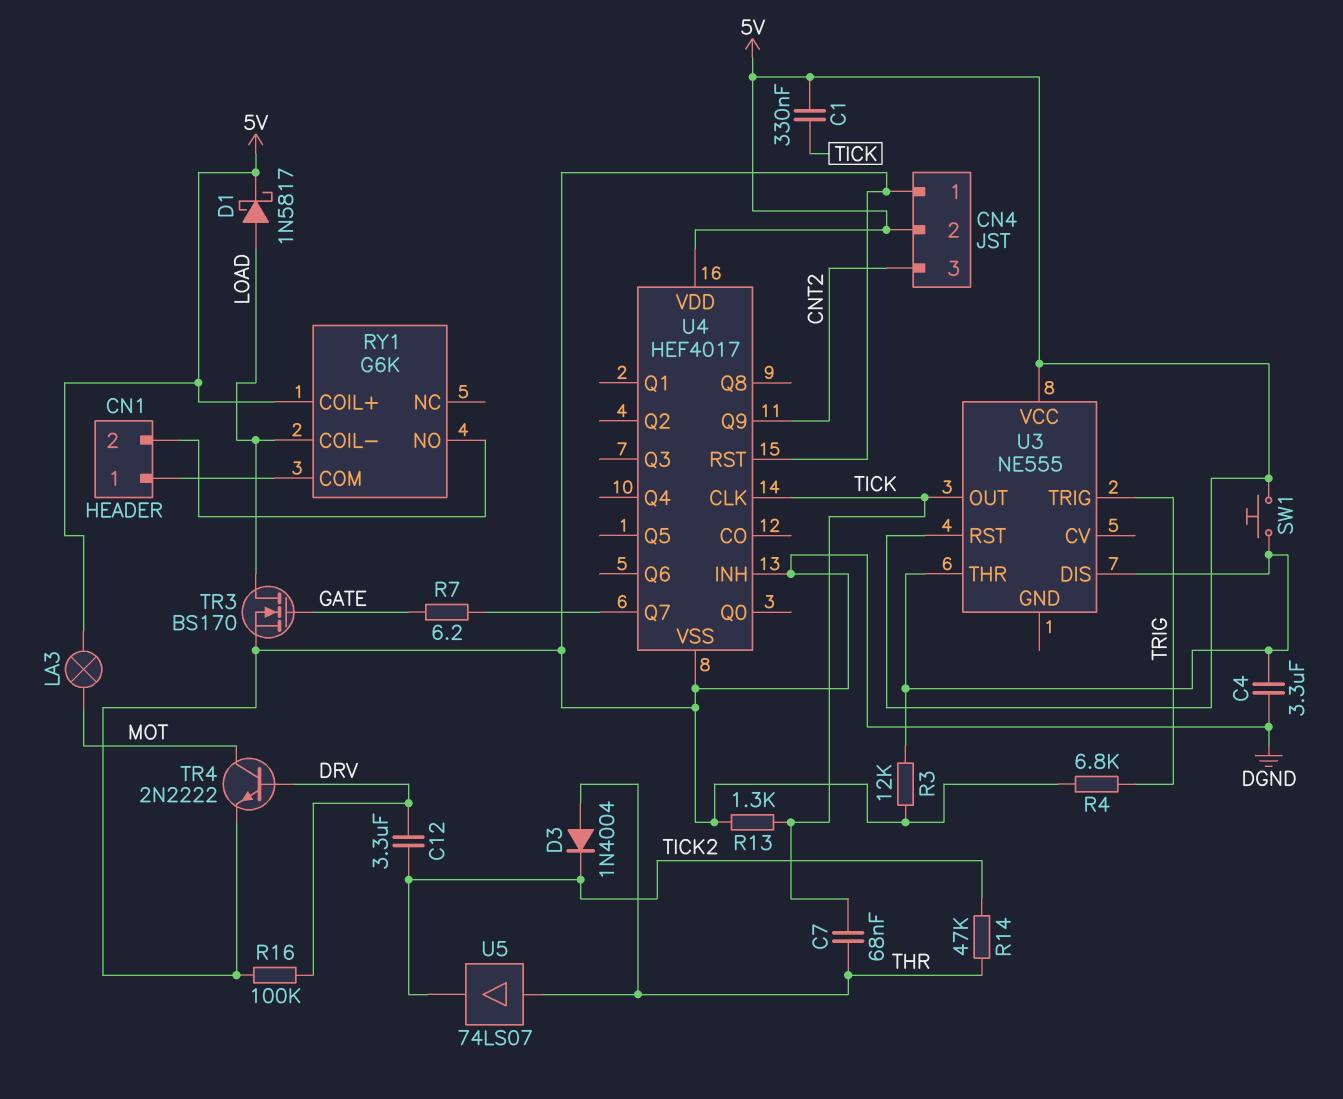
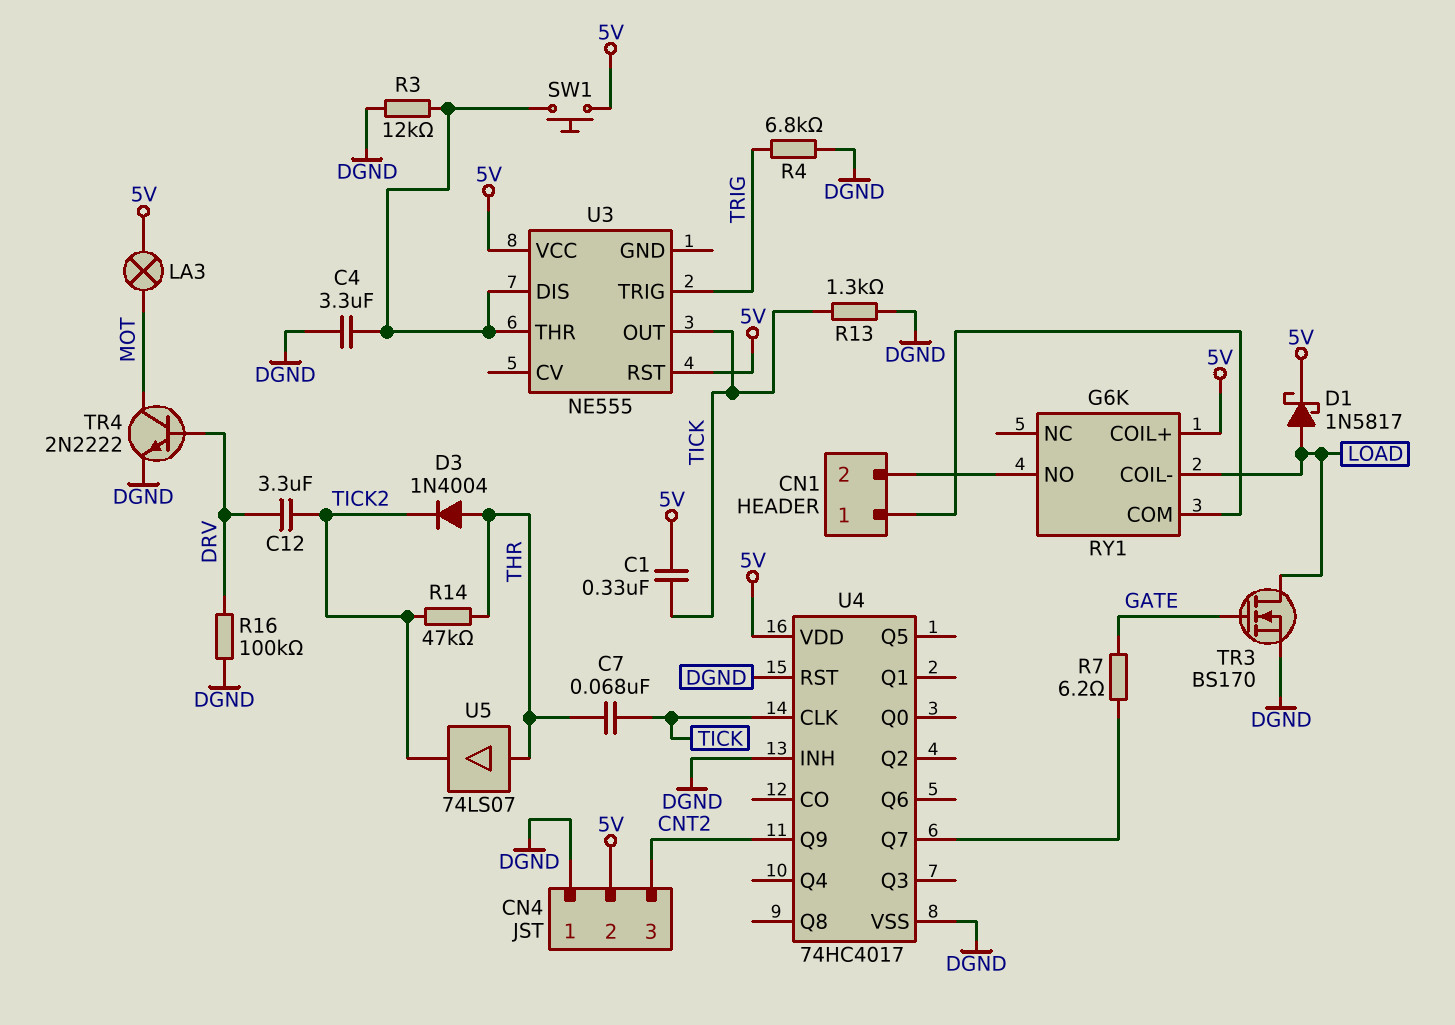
U4: HEF4017 -> 74HC4017

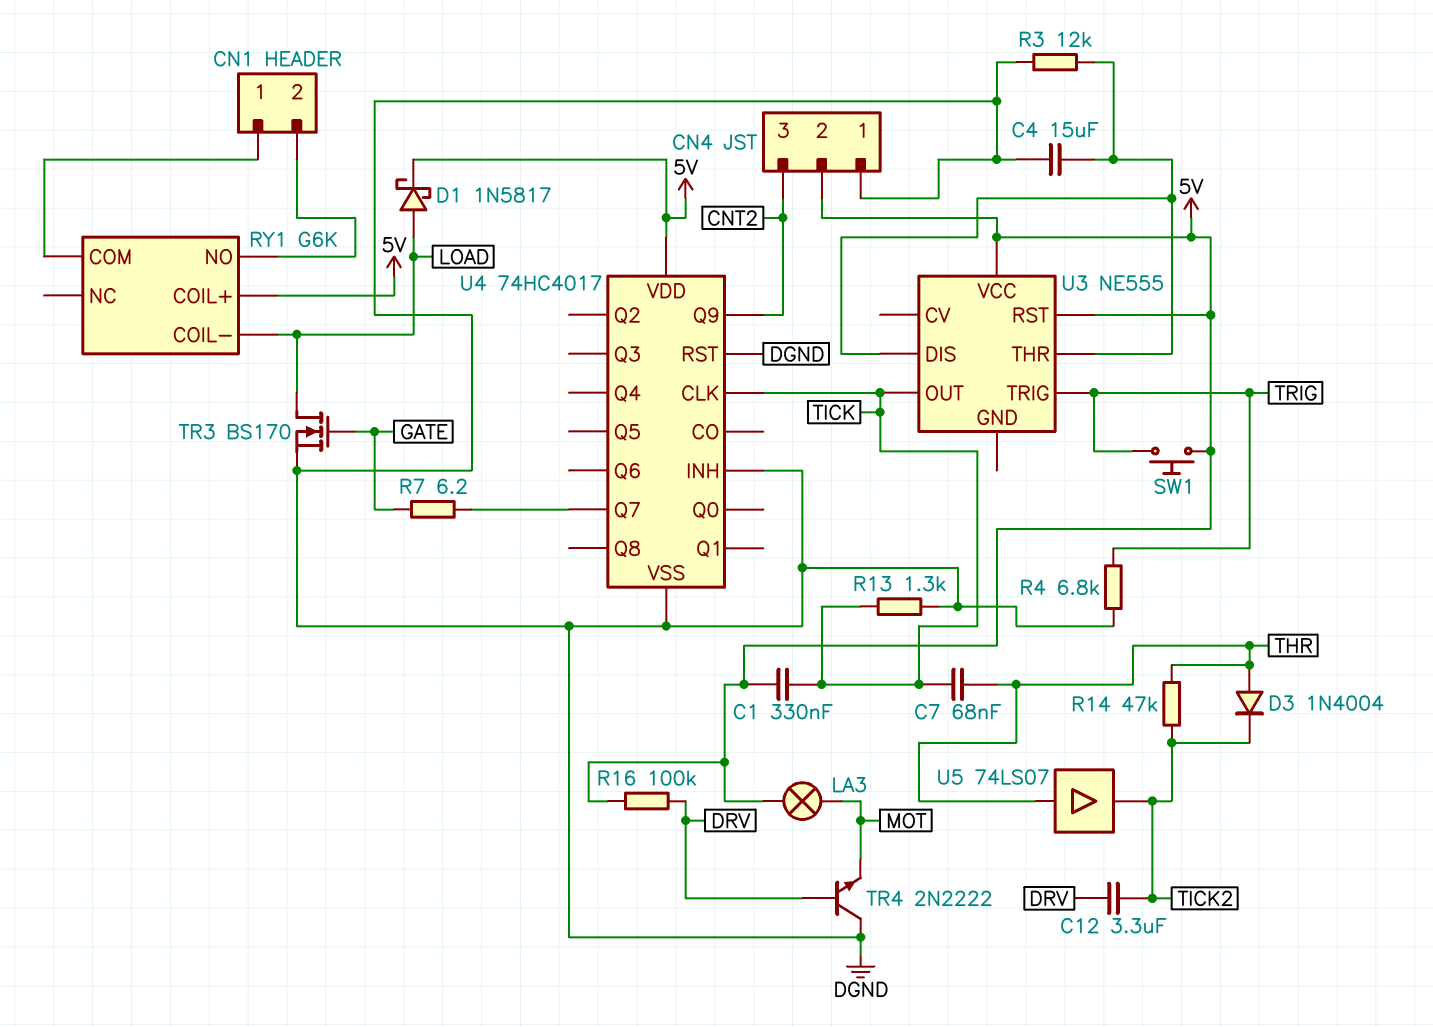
C4: 3.3uF (DGND, U3/DIS) -> 15uF (DGND, U3/DIS)
R16: 100k (DGND, DRV) -> 100k (5V, DRV)
SW1: button (5V, U3/DIS) -> button (5V, TRIG)
TR4: NPN 2N2222 (B DRV, C MOT, E DGND) -> NPN 2N2222 (B DRV, C DGND, E MOT)

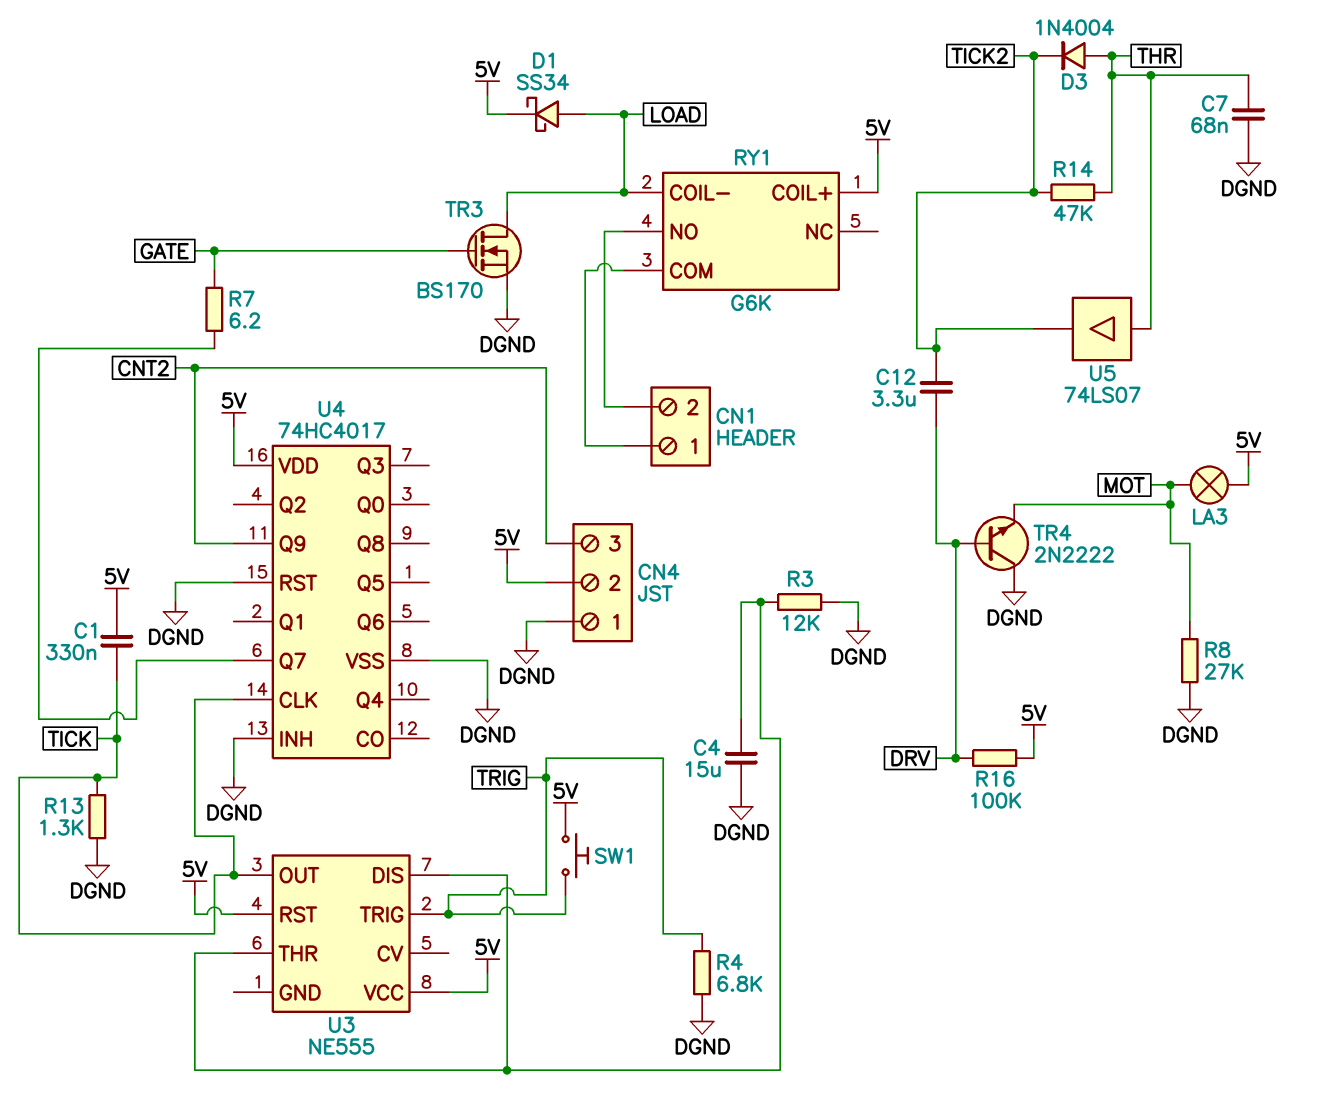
C7: 68nF (THR, TICK) -> 68nF (DGND, THR)
D1: schottky 1N5817 (A LOAD, K 5V) -> schottky SS34 (A LOAD, K 5V)
R8: none -> 27k (DGND, MOT)

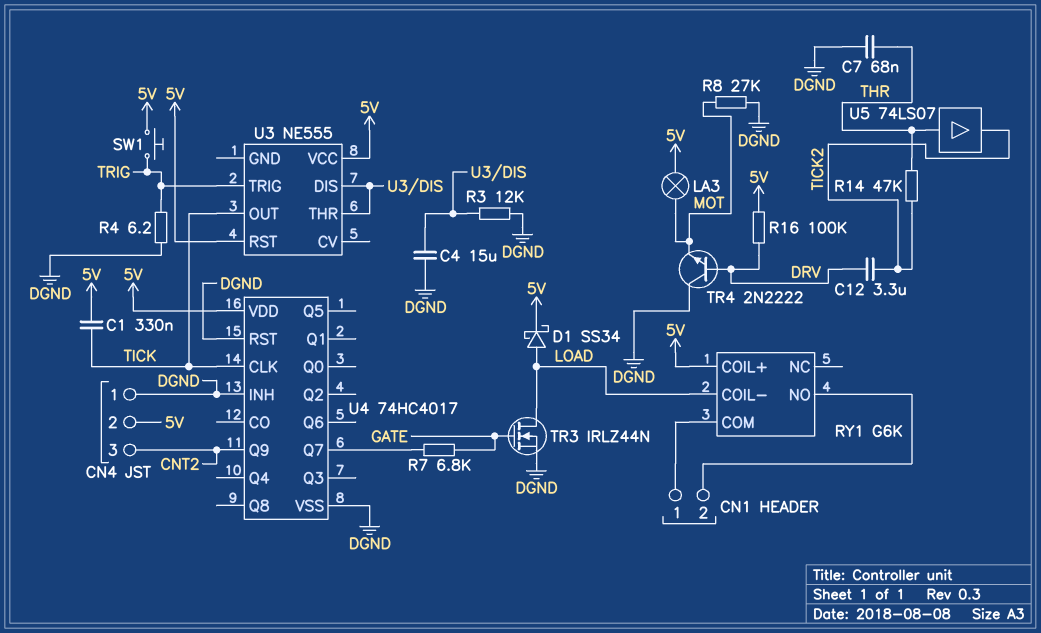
D3: diode 1N4004 (A THR, K TICK2) -> none
R4: 6.8k (DGND, TRIG) -> 6.2 (DGND, TRIG)
R7: 6.2 (GATE, U4/Q7) -> 6.8k (GATE, U4/Q7)
R13: 1.3k (DGND, TICK) -> none
TR3: NMOS BS170 (G GATE, D LOAD, S DGND) -> NMOS IRLZ44N (G GATE, D LOAD, S DGND)

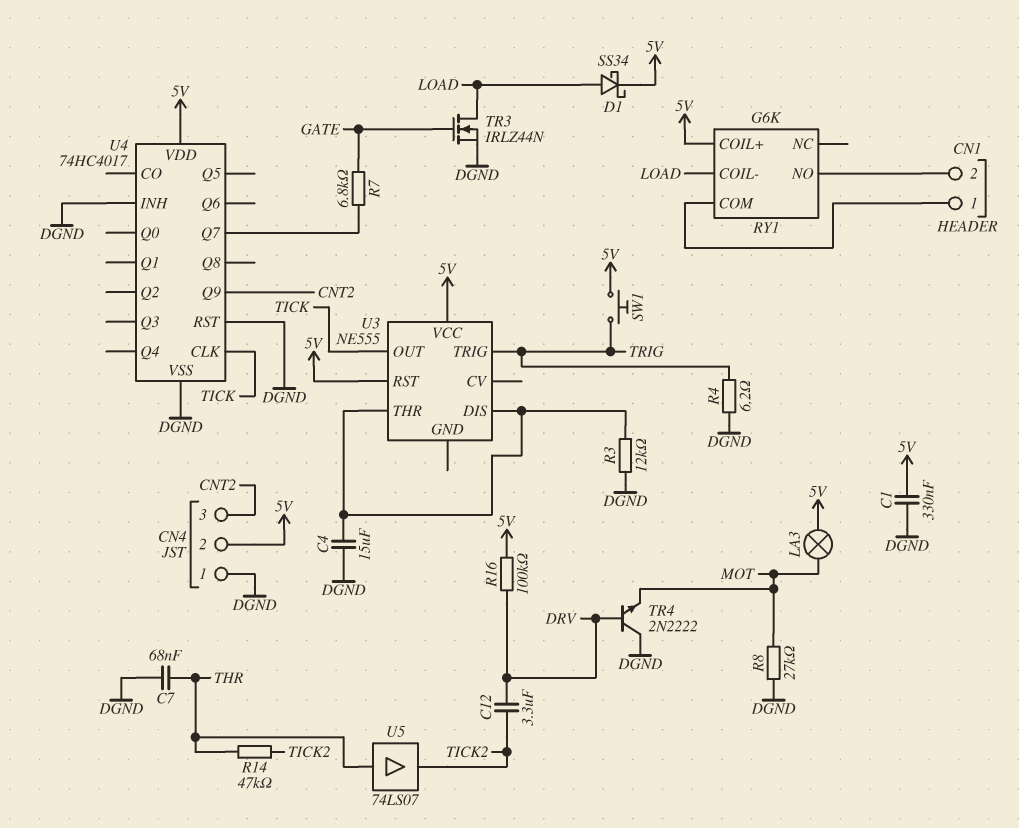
C1: 330nF (5V, TICK) -> 330nF (5V, DGND)

